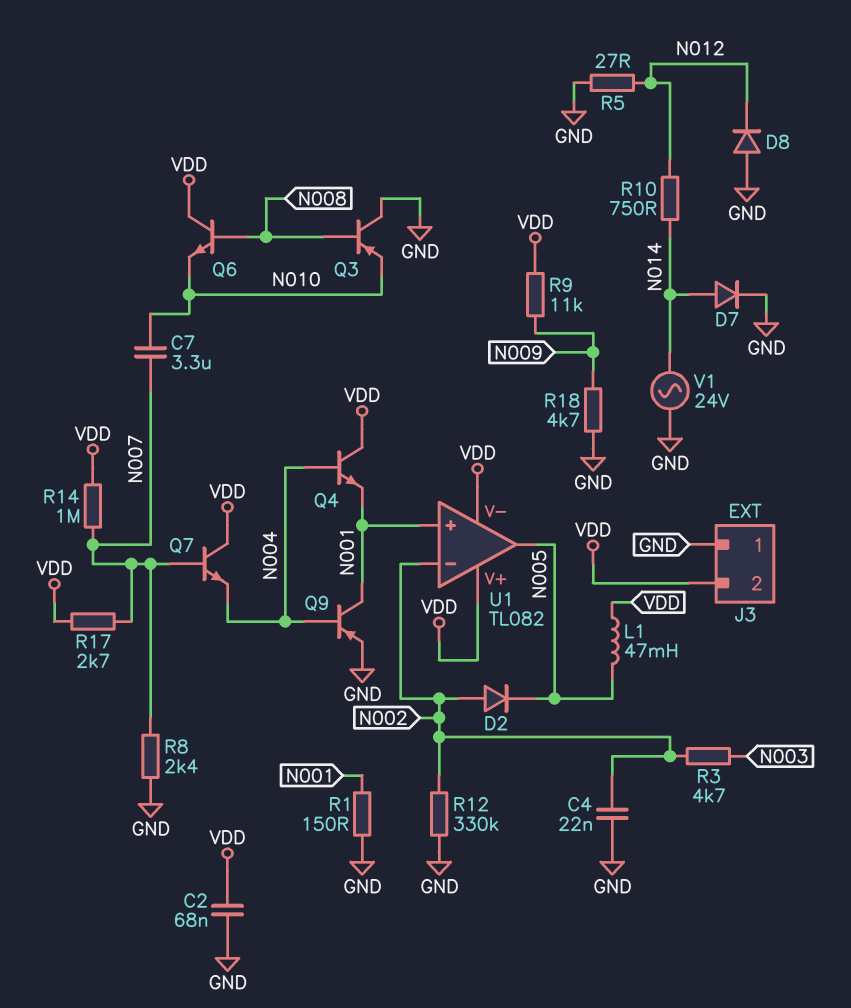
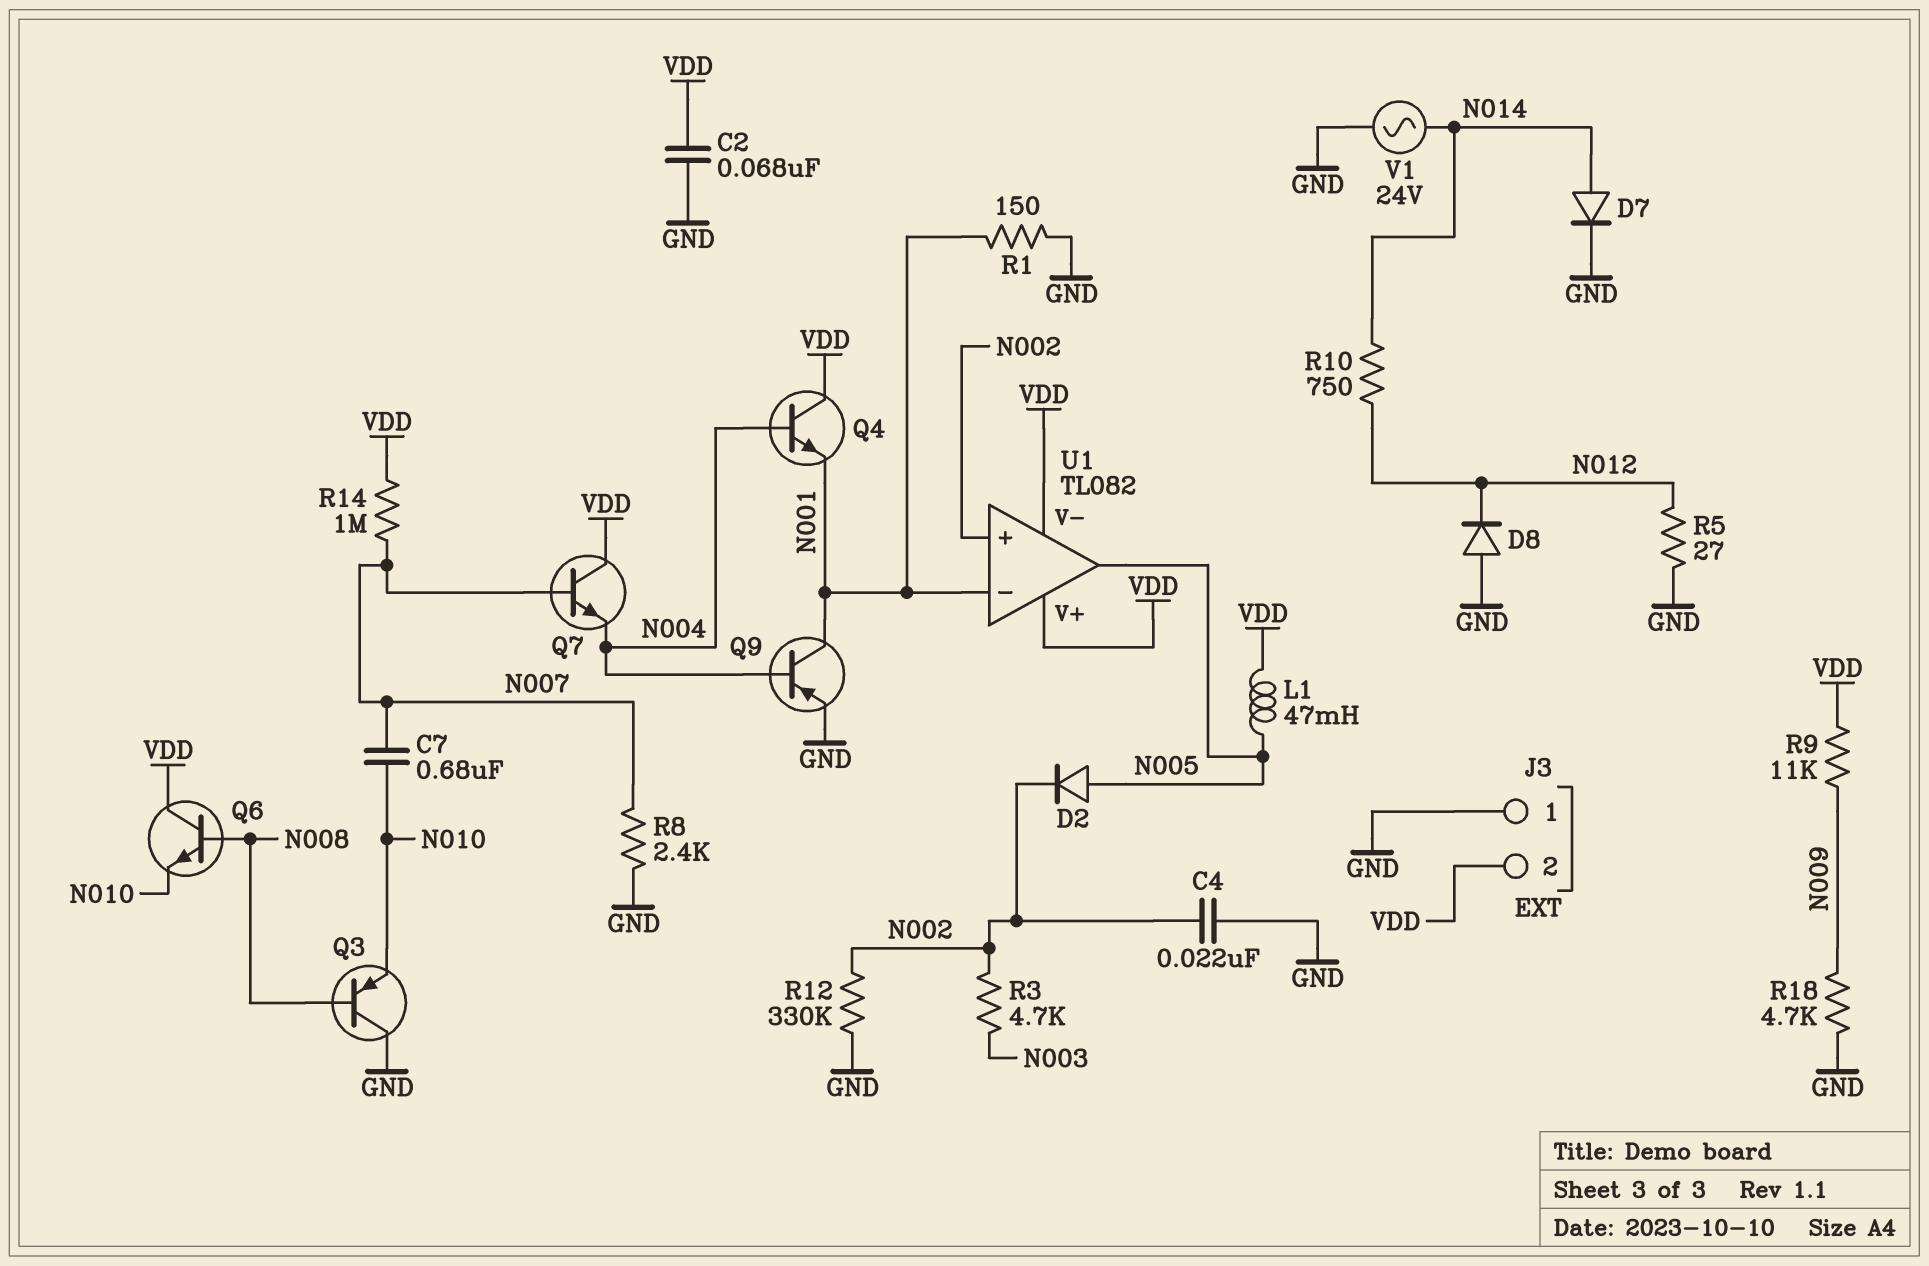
C7: 3.3uF (N007, N010) -> 680nF (N007, N010)
D2: diode (A N002, K N005) -> diode (A N005, K N002)
R17: 2.7k (N007, VDD) -> none
U1 pin in+: N001 -> N002
U1 pin in-: N002 -> N001

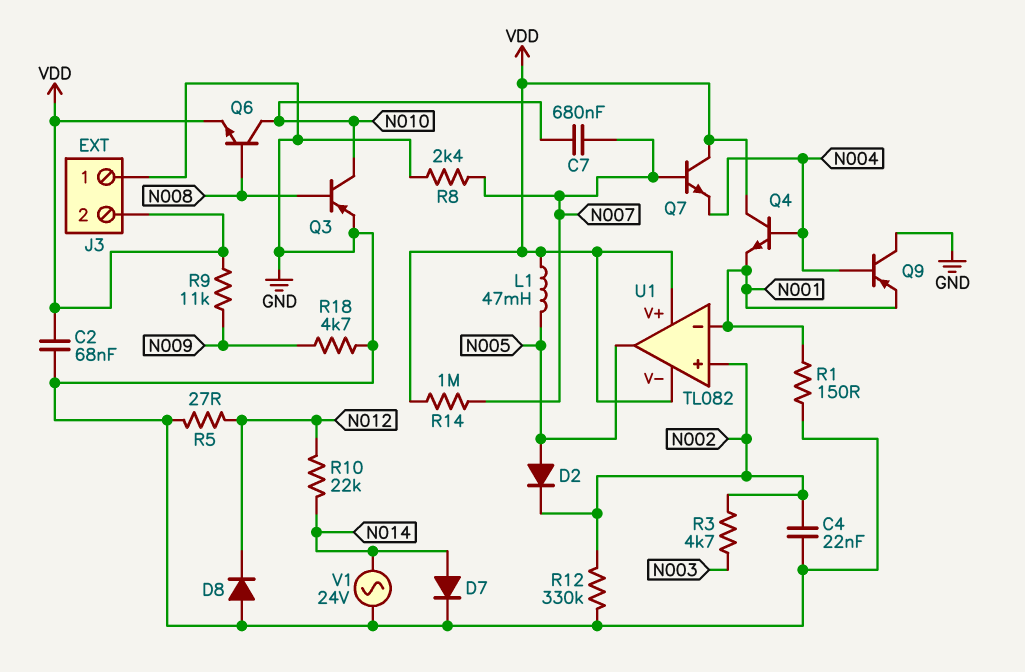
Q3: PNP (B N008, C GND, E N010) -> PNP (B N008, C N010, E GND)
Q6: NPN (B N008, C VDD, E N010) -> NPN (B N008, C N010, E VDD)
Q9: PNP (B N004, C N001, E GND) -> PNP (B N004, C GND, E N001)
R10: 750 (N012, N014) -> 22k (N012, N014)

